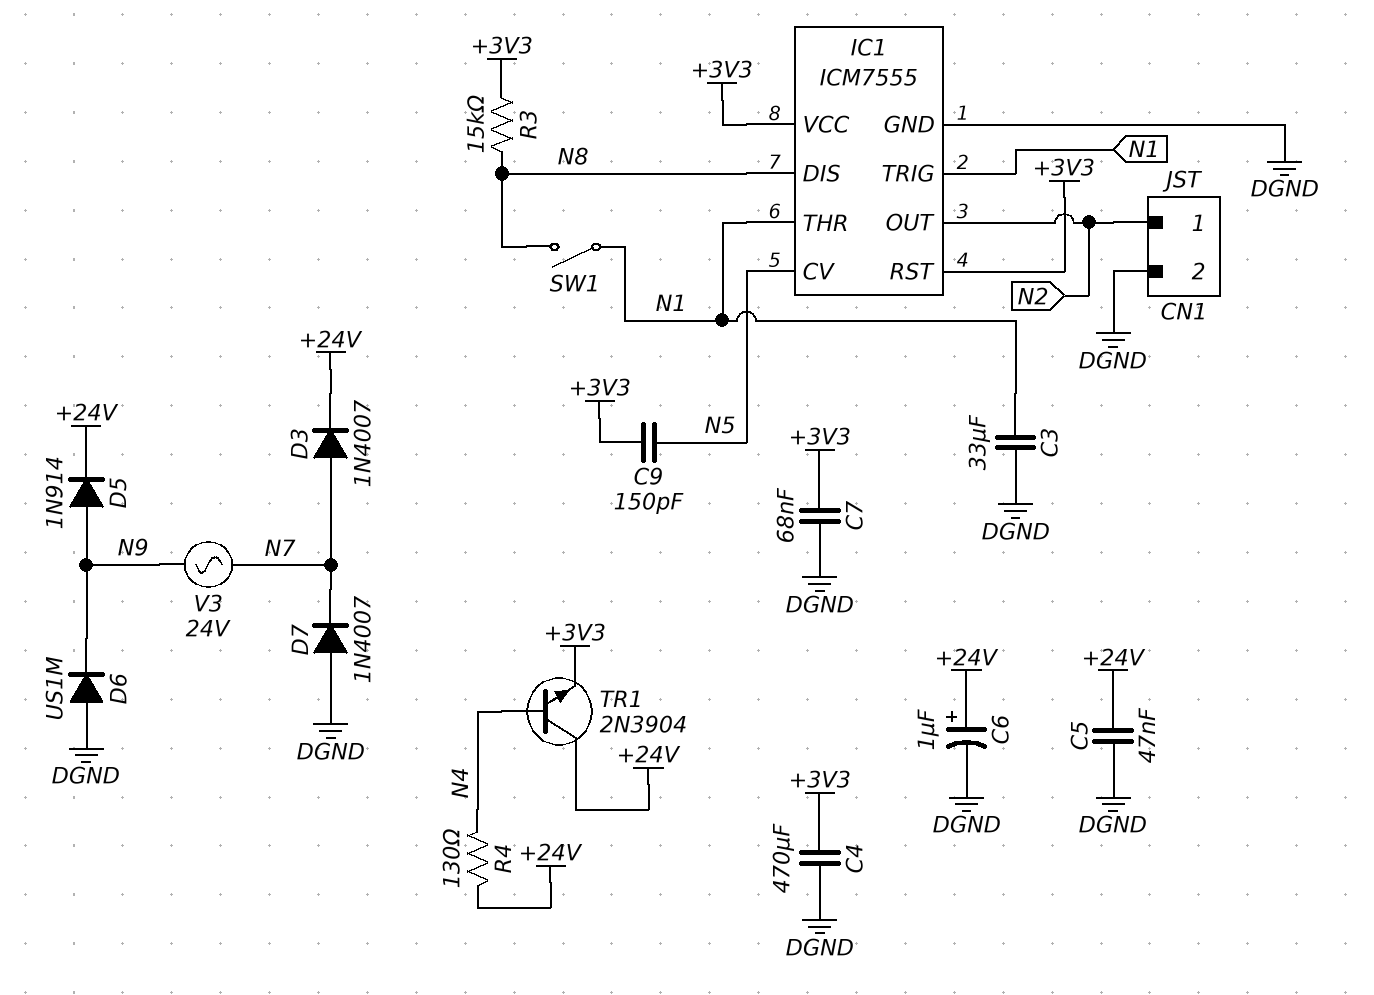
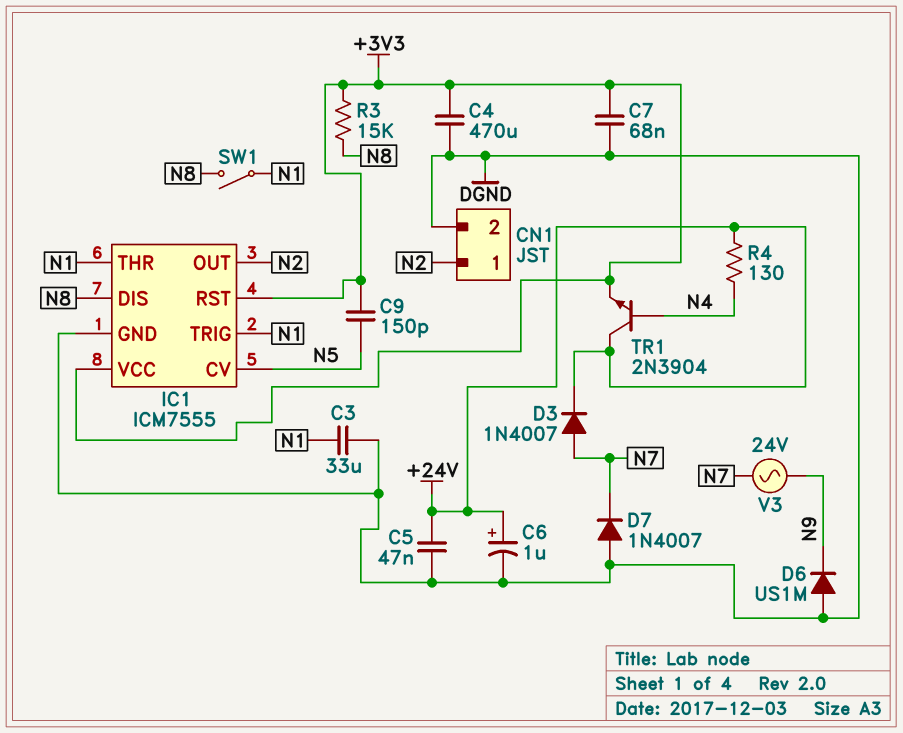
D5: diode 1N914 (A N9, K +24V) -> none

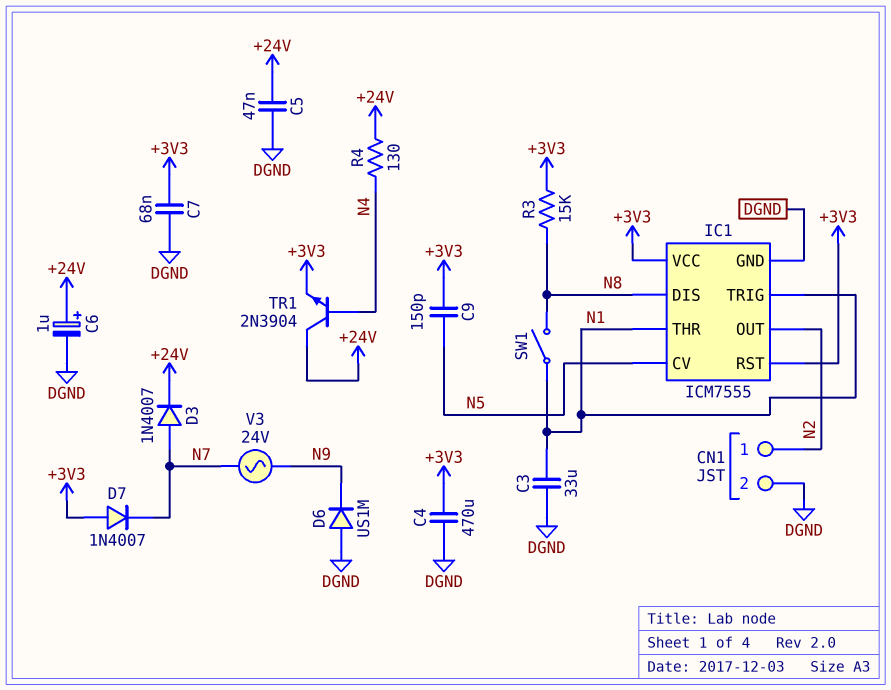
D7: diode 1N4007 (A DGND, K N7) -> diode 1N4007 (A +3V3, K N7)

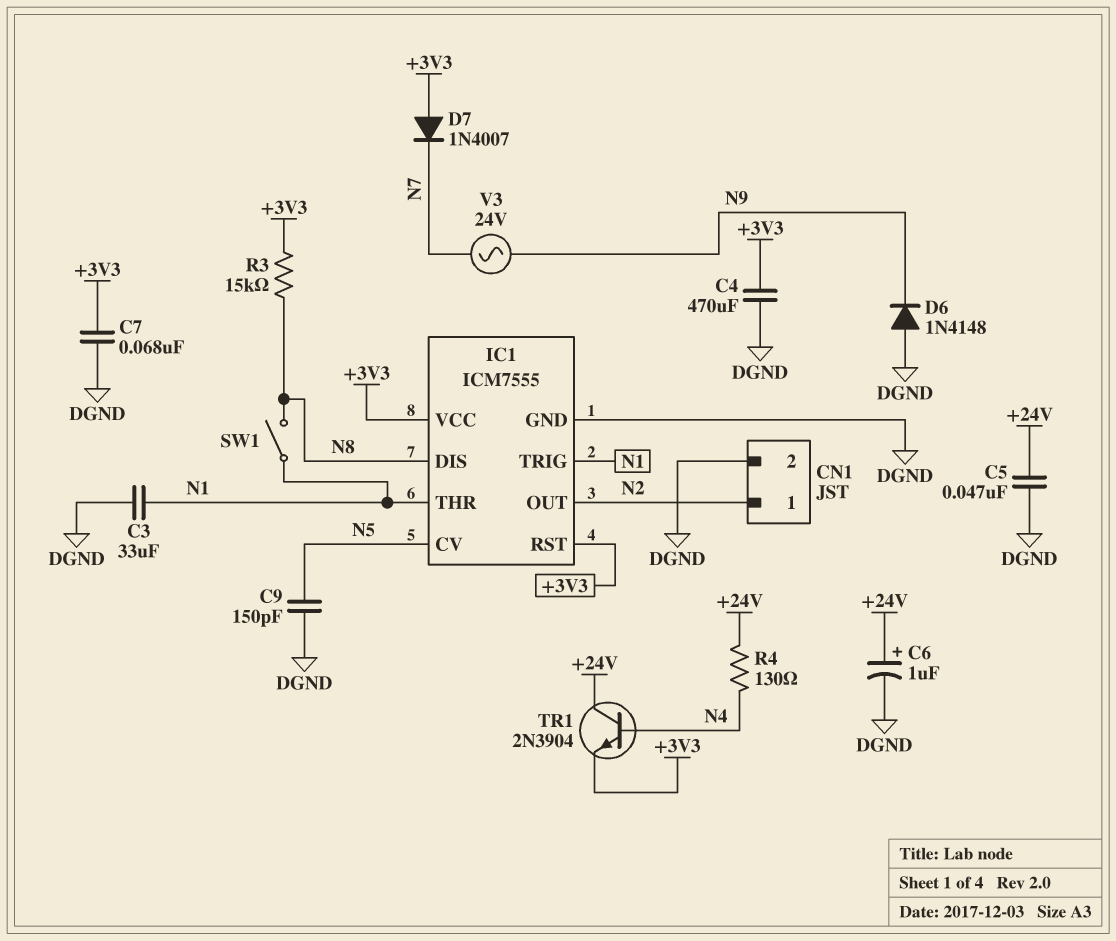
C9: 150pF (+3V3, N5) -> 150pF (DGND, N5)
D3: diode 1N4007 (A N7, K +24V) -> none
D6: diode US1M (A DGND, K N9) -> diode 1N4148 (A DGND, K N9)

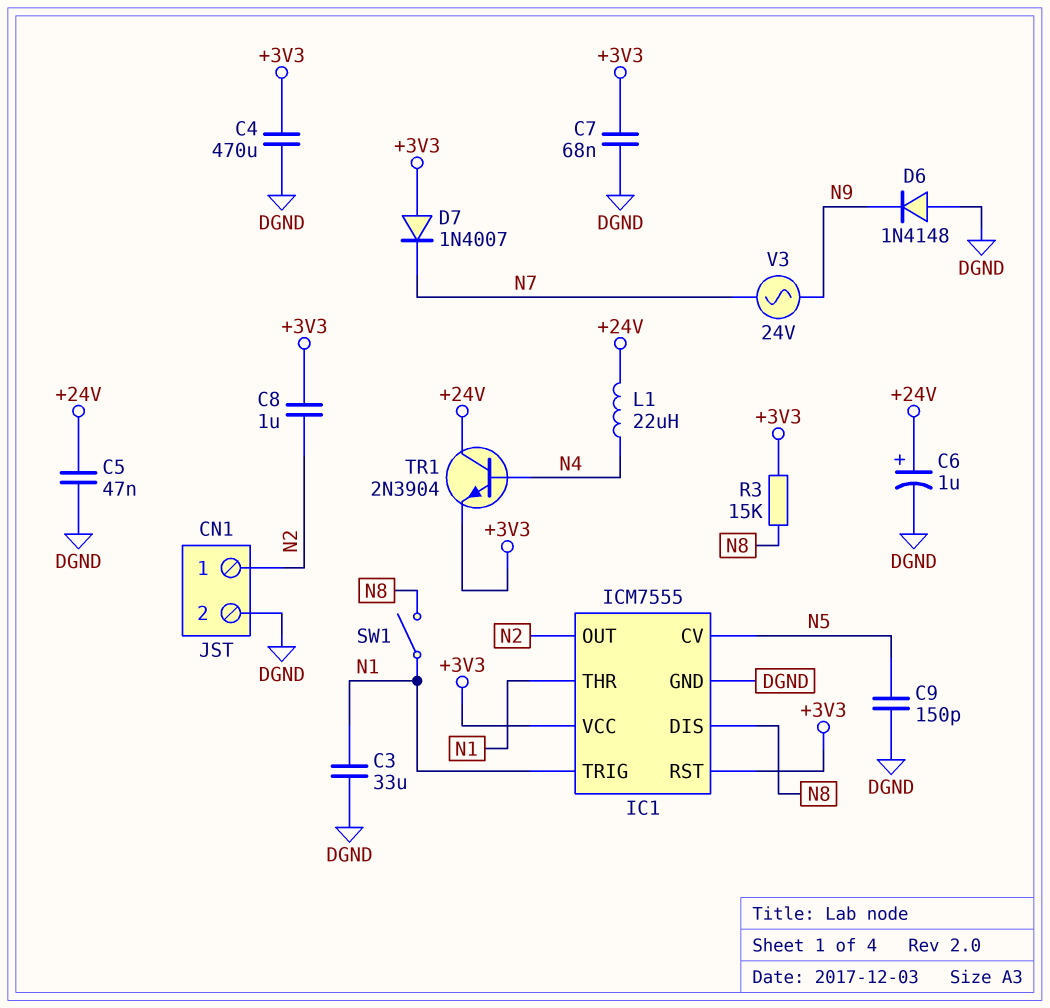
C8: none -> 1uF (+3V3, N2)
L1: none -> 22uH (+24V, N4)
R4: 130 (+24V, N4) -> none

